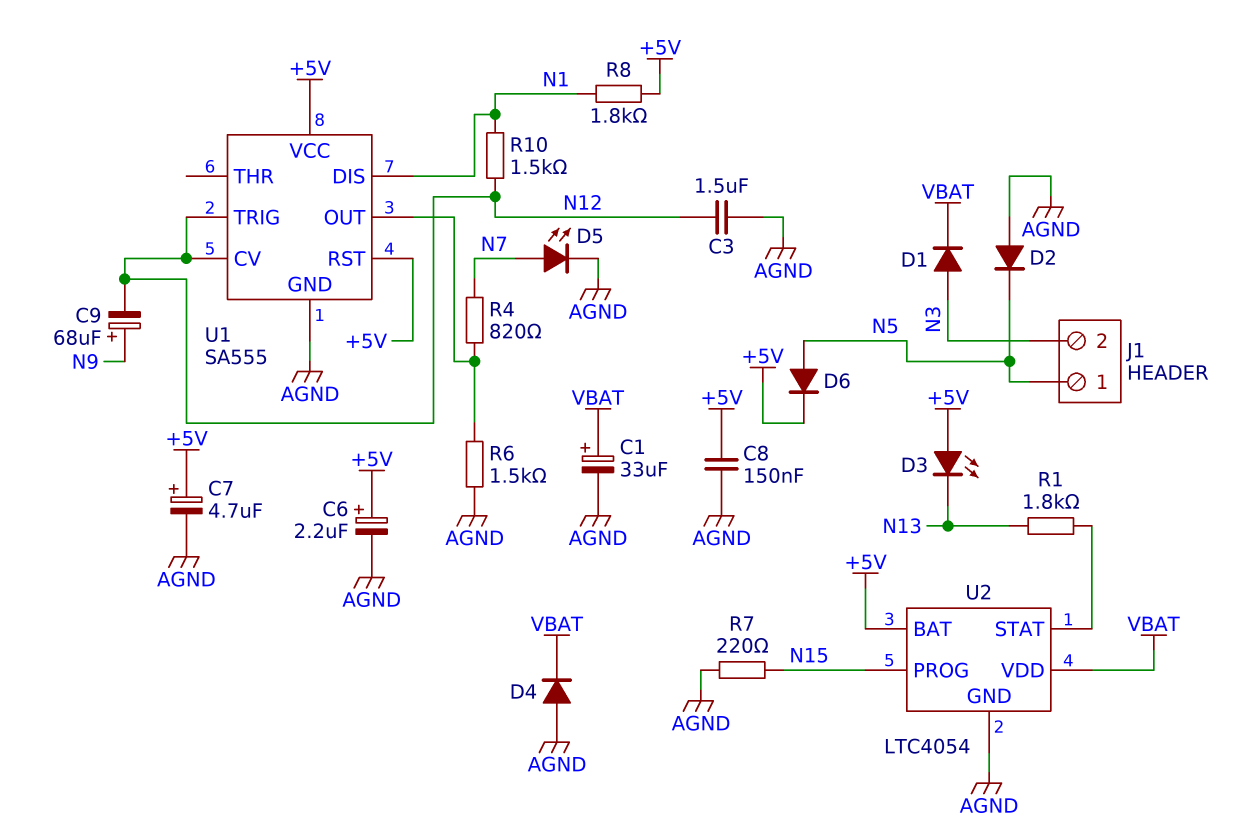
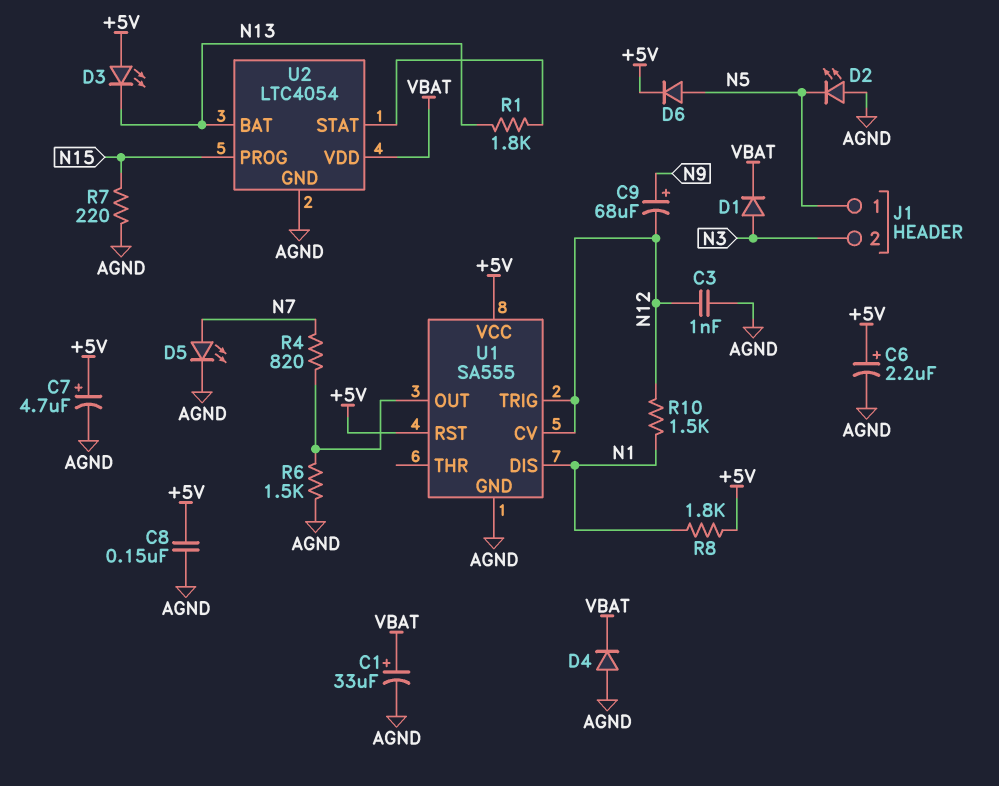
C3: 1.5uF (AGND, N12) -> 1nF (AGND, N12)
D2: diode (A AGND, K N5) -> LED (A AGND, K N5)
U2 pin BAT: +5V -> N13

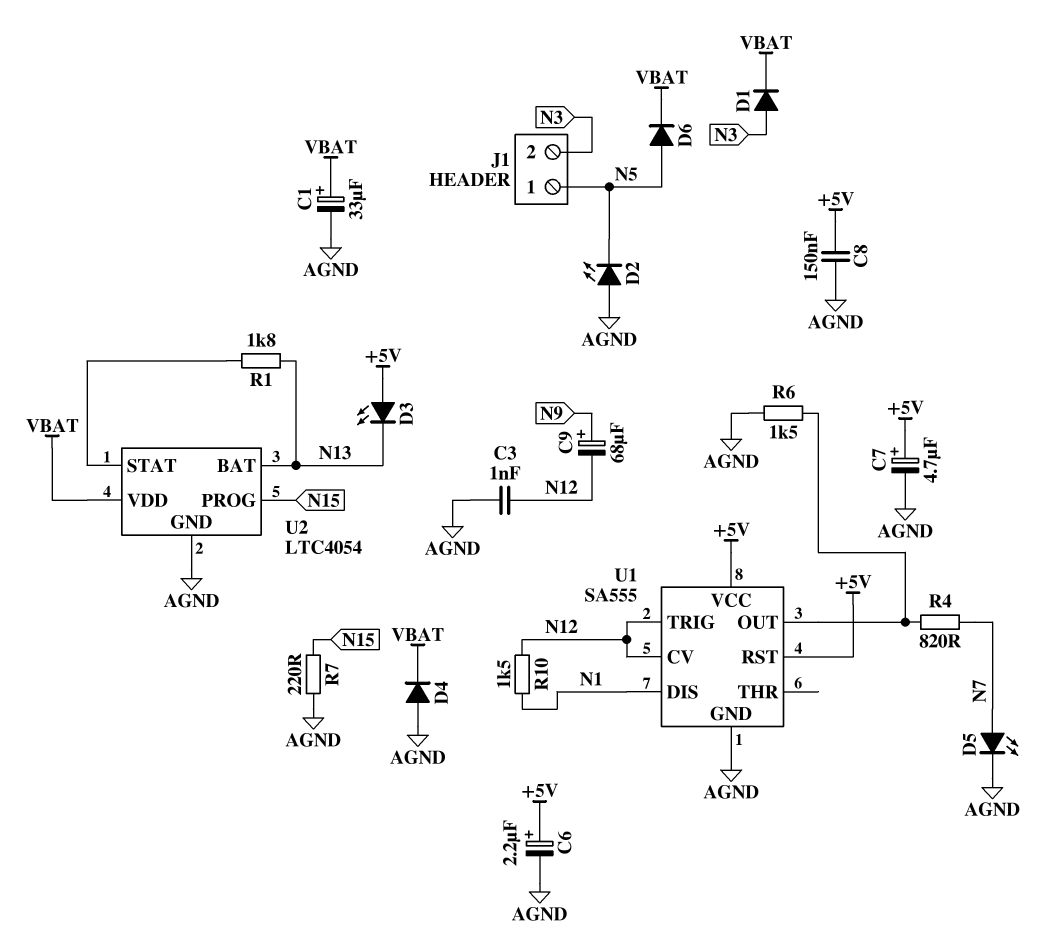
D6: diode (A N5, K +5V) -> diode (A N5, K VBAT)
R8: 1.8k (+5V, N1) -> none

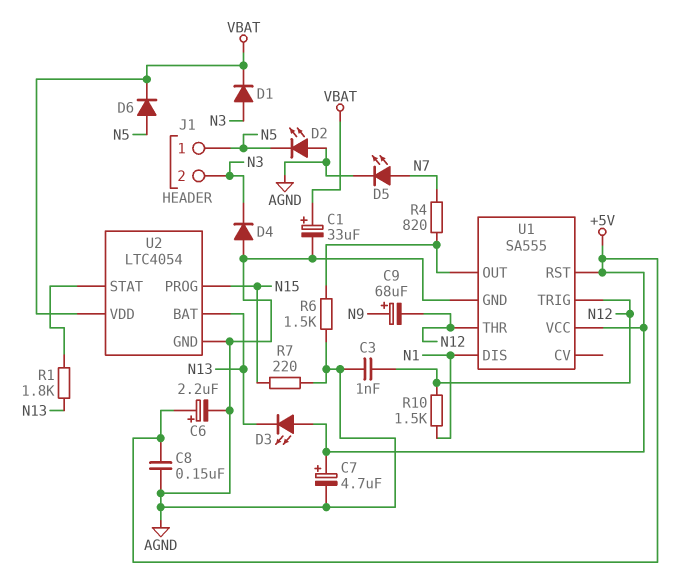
D4: diode (A AGND, K VBAT) -> diode (A AGND, K N3)
U1 pin CV: N12 -> none
U1 pin THR: none -> N12

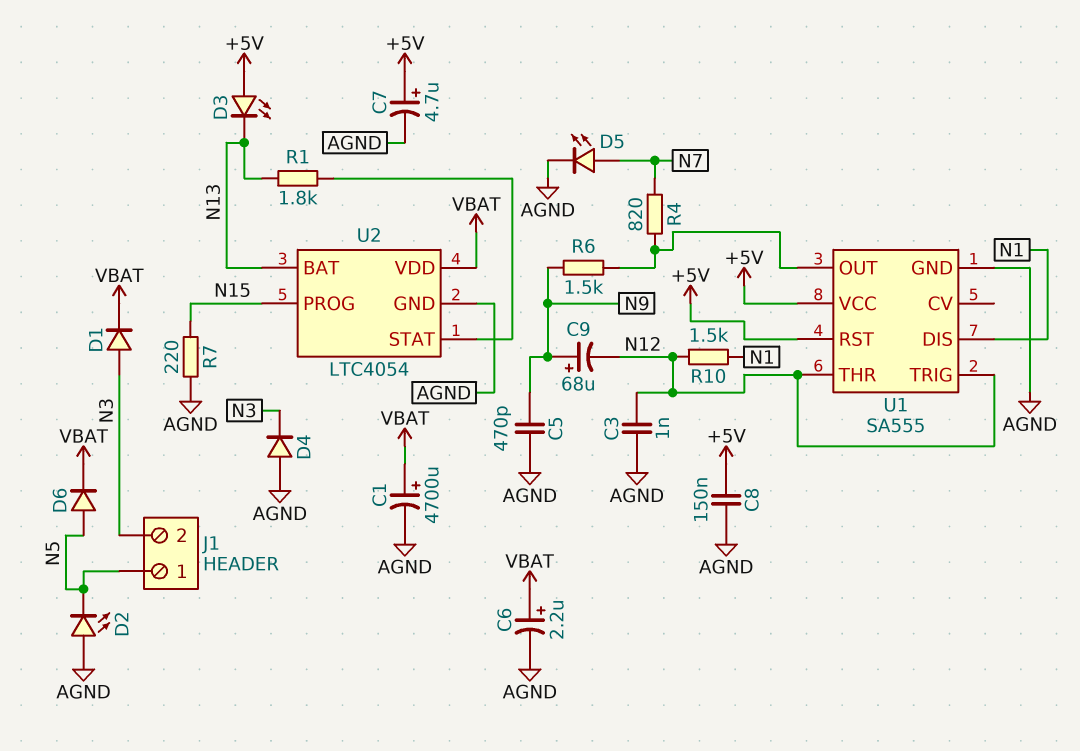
C1: 33uF (plus VBAT, minus AGND) -> 4700uF (plus VBAT, minus AGND)
C5: none -> 470pF (AGND, N9)
C6: 2.2uF (plus +5V, minus AGND) -> 2.2uF (plus VBAT, minus AGND)
R6: 1.5k (AGND, U1/OUT) -> 1.5k (N9, U1/OUT)

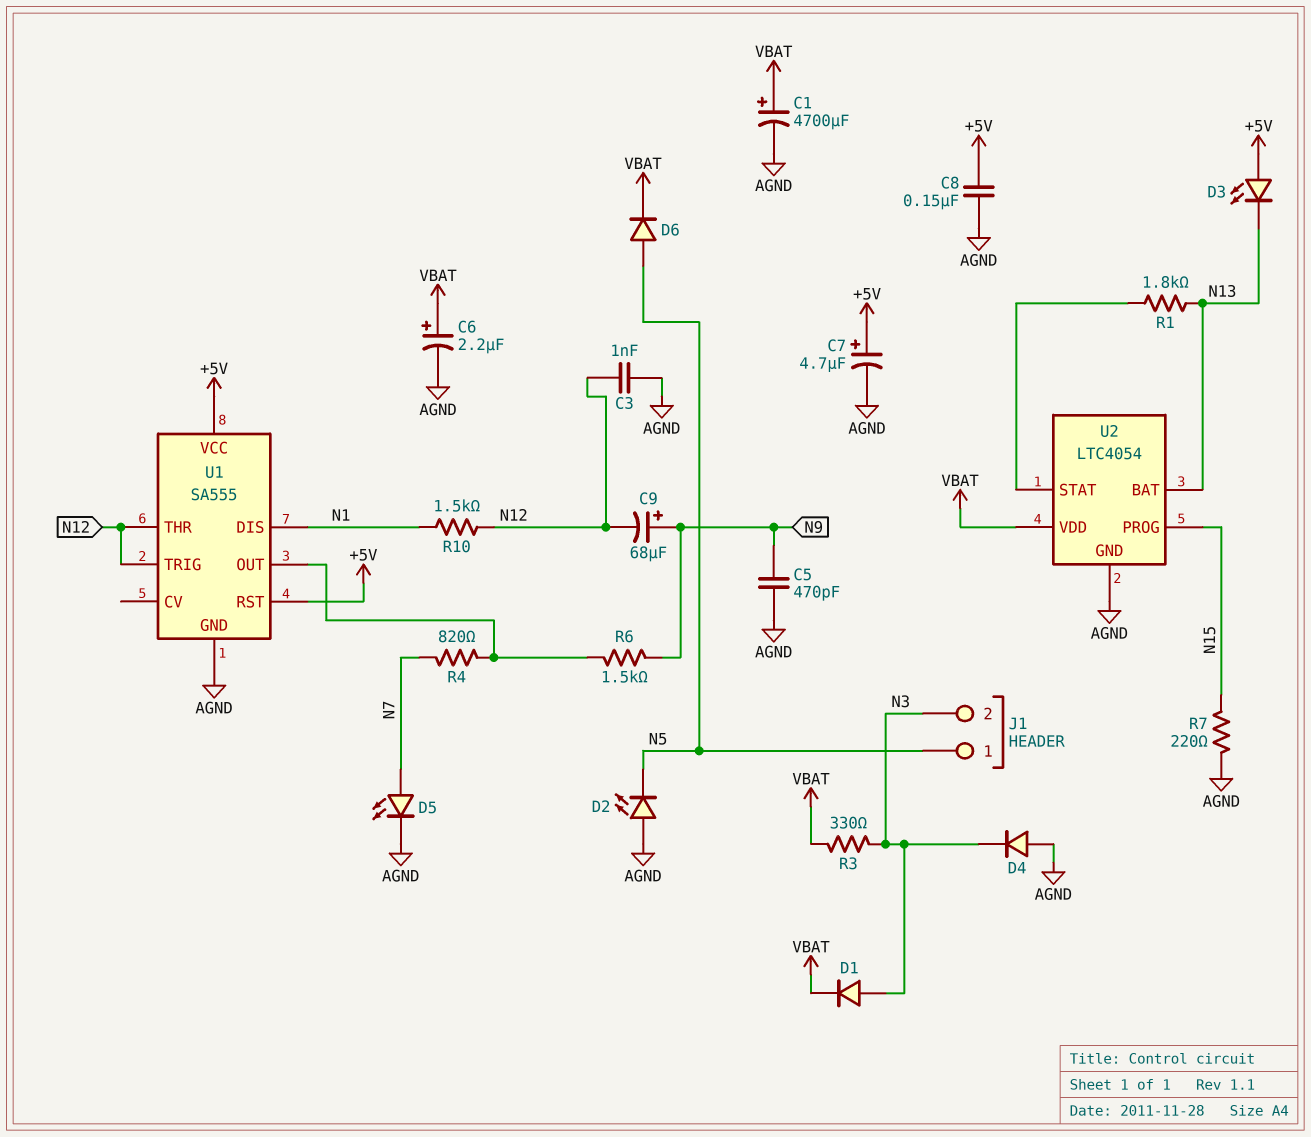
R3: none -> 330 (N3, VBAT)

